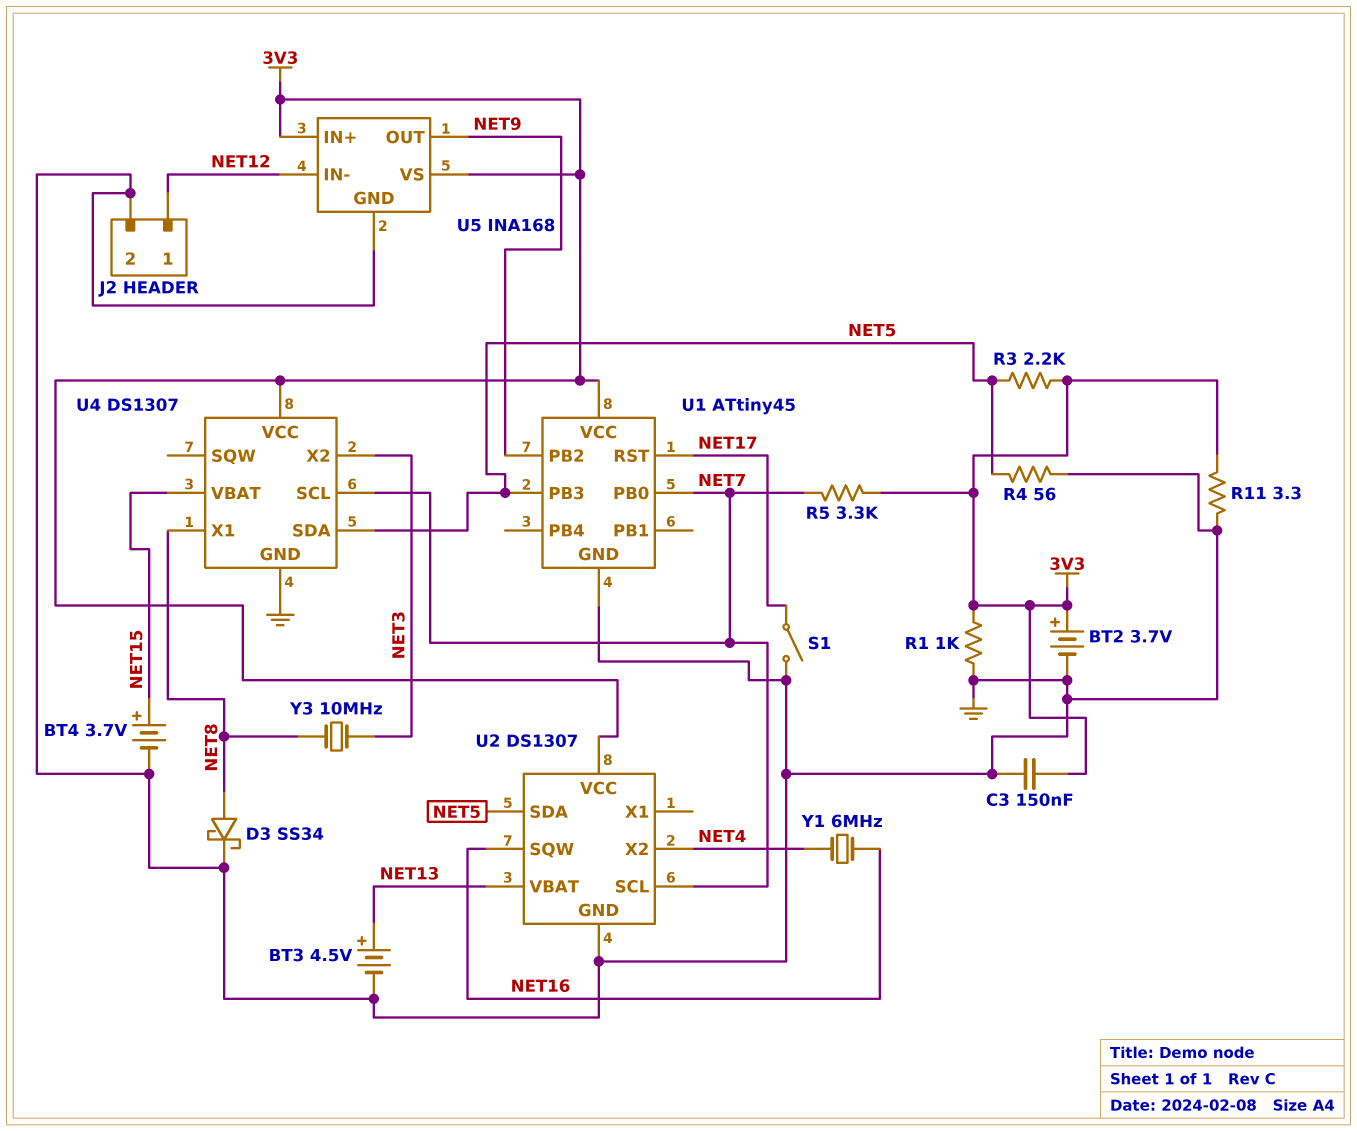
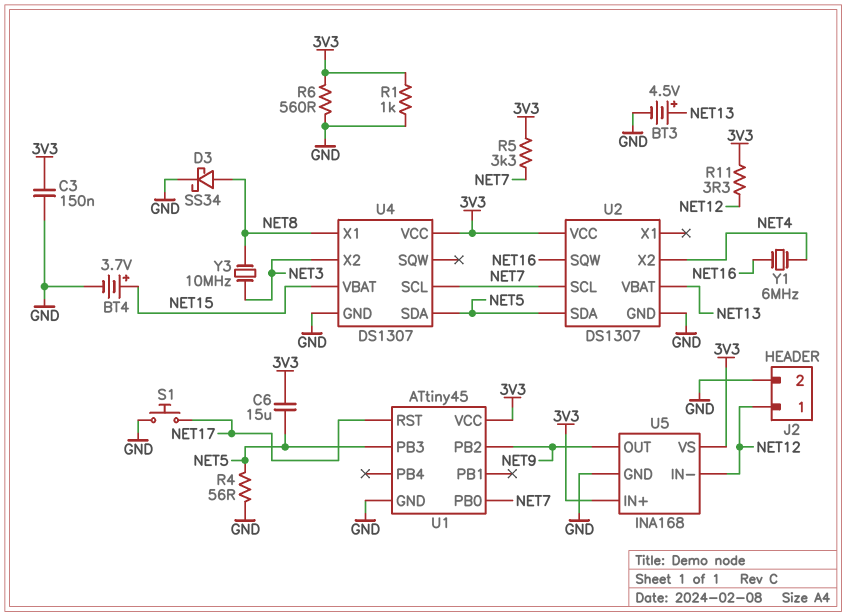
BT2: 3.7V (plus 3V3, minus GND) -> none
C6: none -> 15uF (3V3, NET5)
R3: 2.2k (3V3, NET5) -> none
R6: none -> 560 (3V3, GND)
R11: 3.3 (3V3, GND) -> 3.3 (3V3, NET12)
S1: switch (GND, NET17) -> button (GND, NET17)

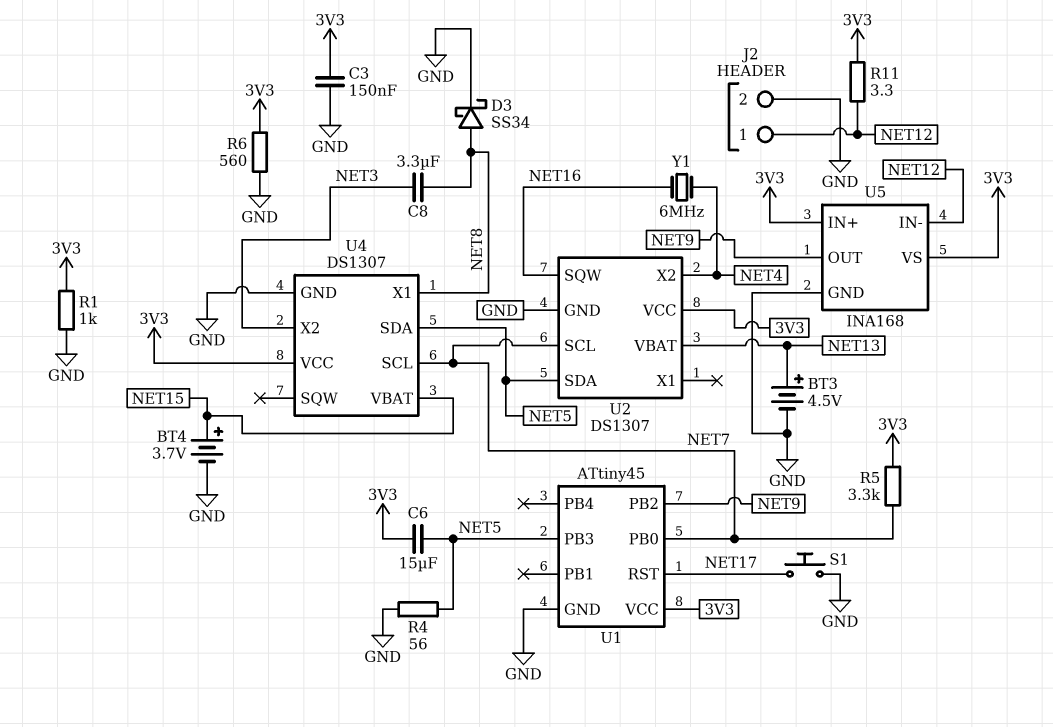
C8: none -> 3.3uF (NET3, NET8)
Y3: 10MHz (NET3, NET8) -> none

